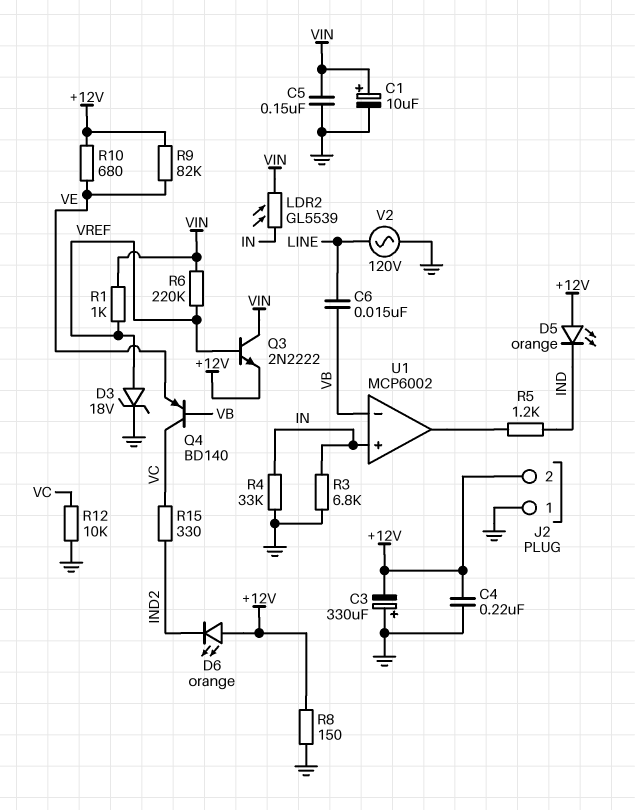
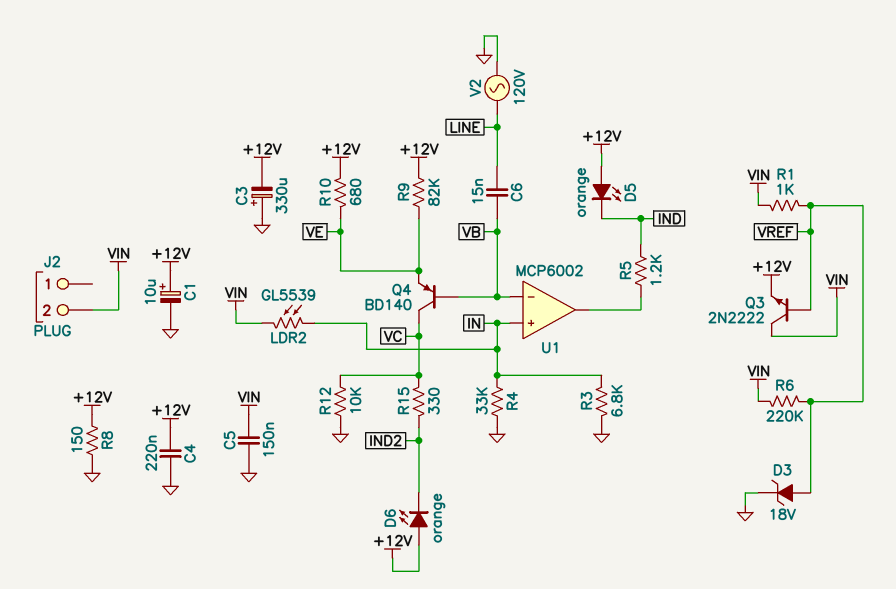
C1: 10uF (plus VIN, minus GND) -> 10uF (plus +12V, minus GND)
J2 pin 1: GND -> none
J2 pin 2: +12V -> VIN

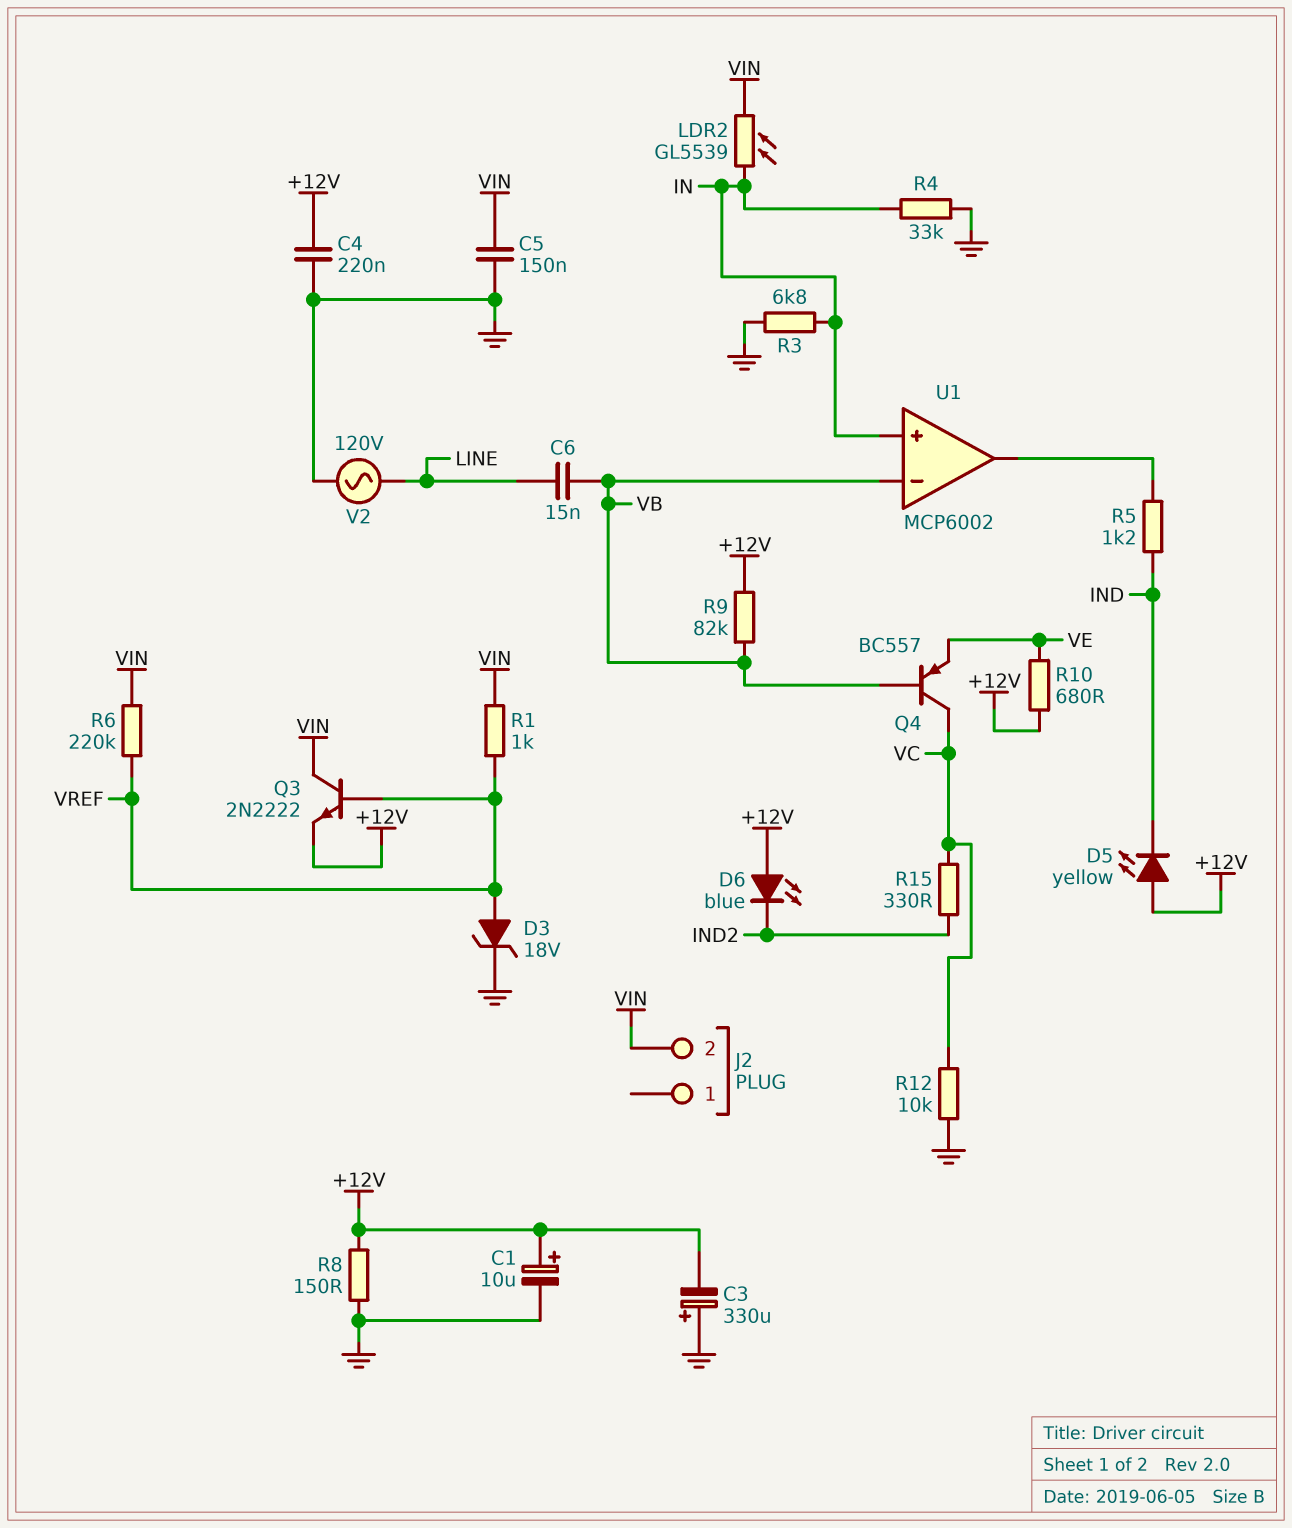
D5: LED orange (A +12V, K IND) -> LED yellow (A +12V, K IND)
D6: LED orange (A +12V, K IND2) -> LED blue (A +12V, K IND2)
Q4: PNP BD140 (B VB, C VC, E VE) -> PNP BC557 (B VB, C VC, E VE)
R9: 82k (+12V, VE) -> 82k (+12V, VB)

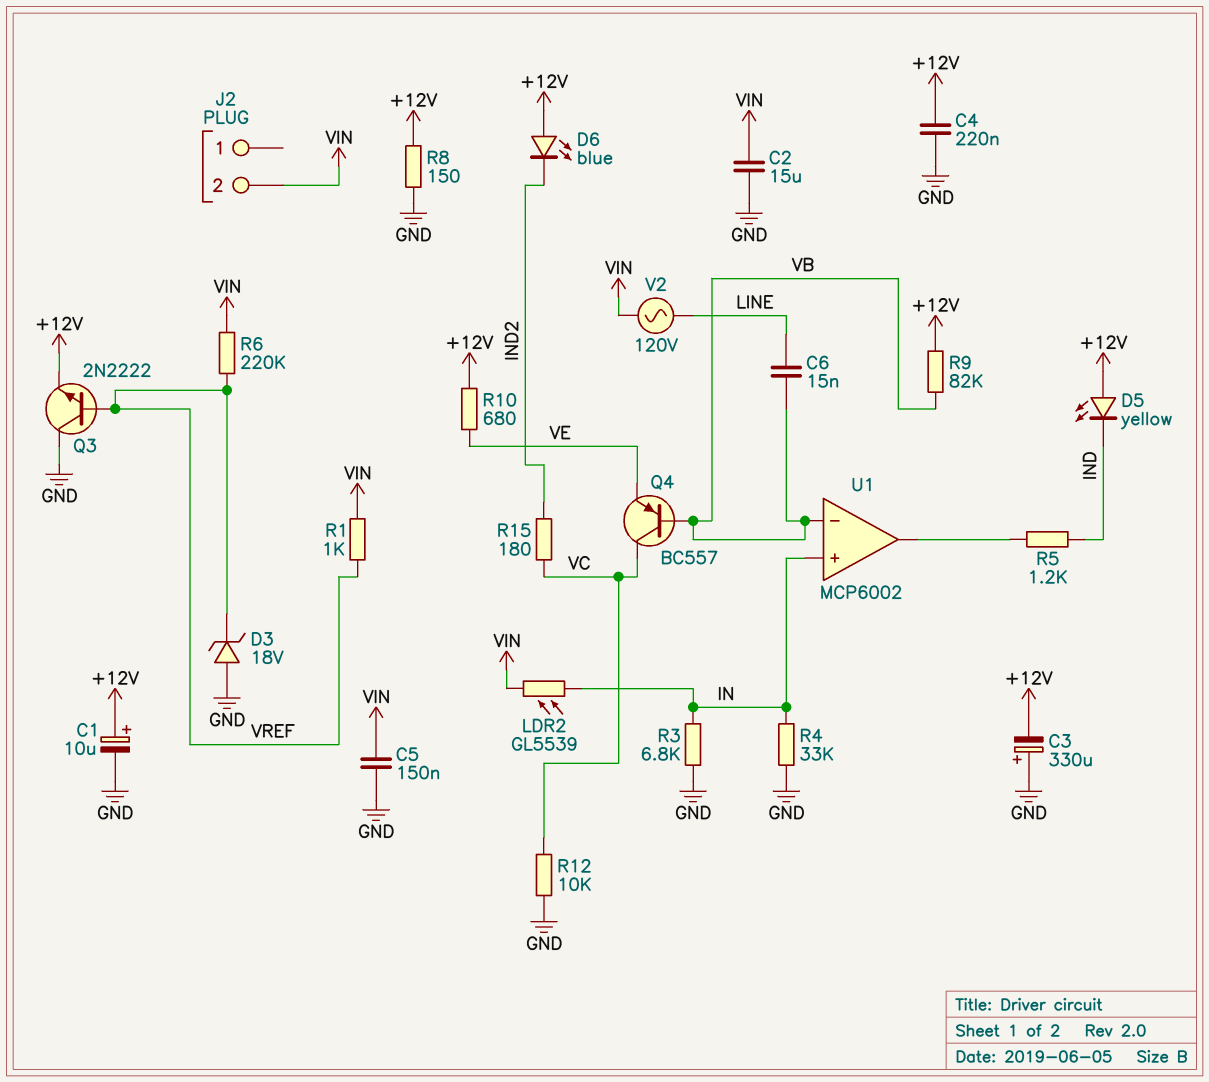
C2: none -> 15uF (GND, VIN)
D3: zener 18V (A VREF, K GND) -> zener 18V (A GND, K VREF)
Q3: NPN 2N2222 (B VREF, C VIN, E +12V) -> NPN 2N2222 (B VREF, C GND, E +12V)
R15: 330 (IND2, VC) -> 180 (IND2, VC)
V2: AC 120V (GND, LINE) -> AC 120V (LINE, VIN)

